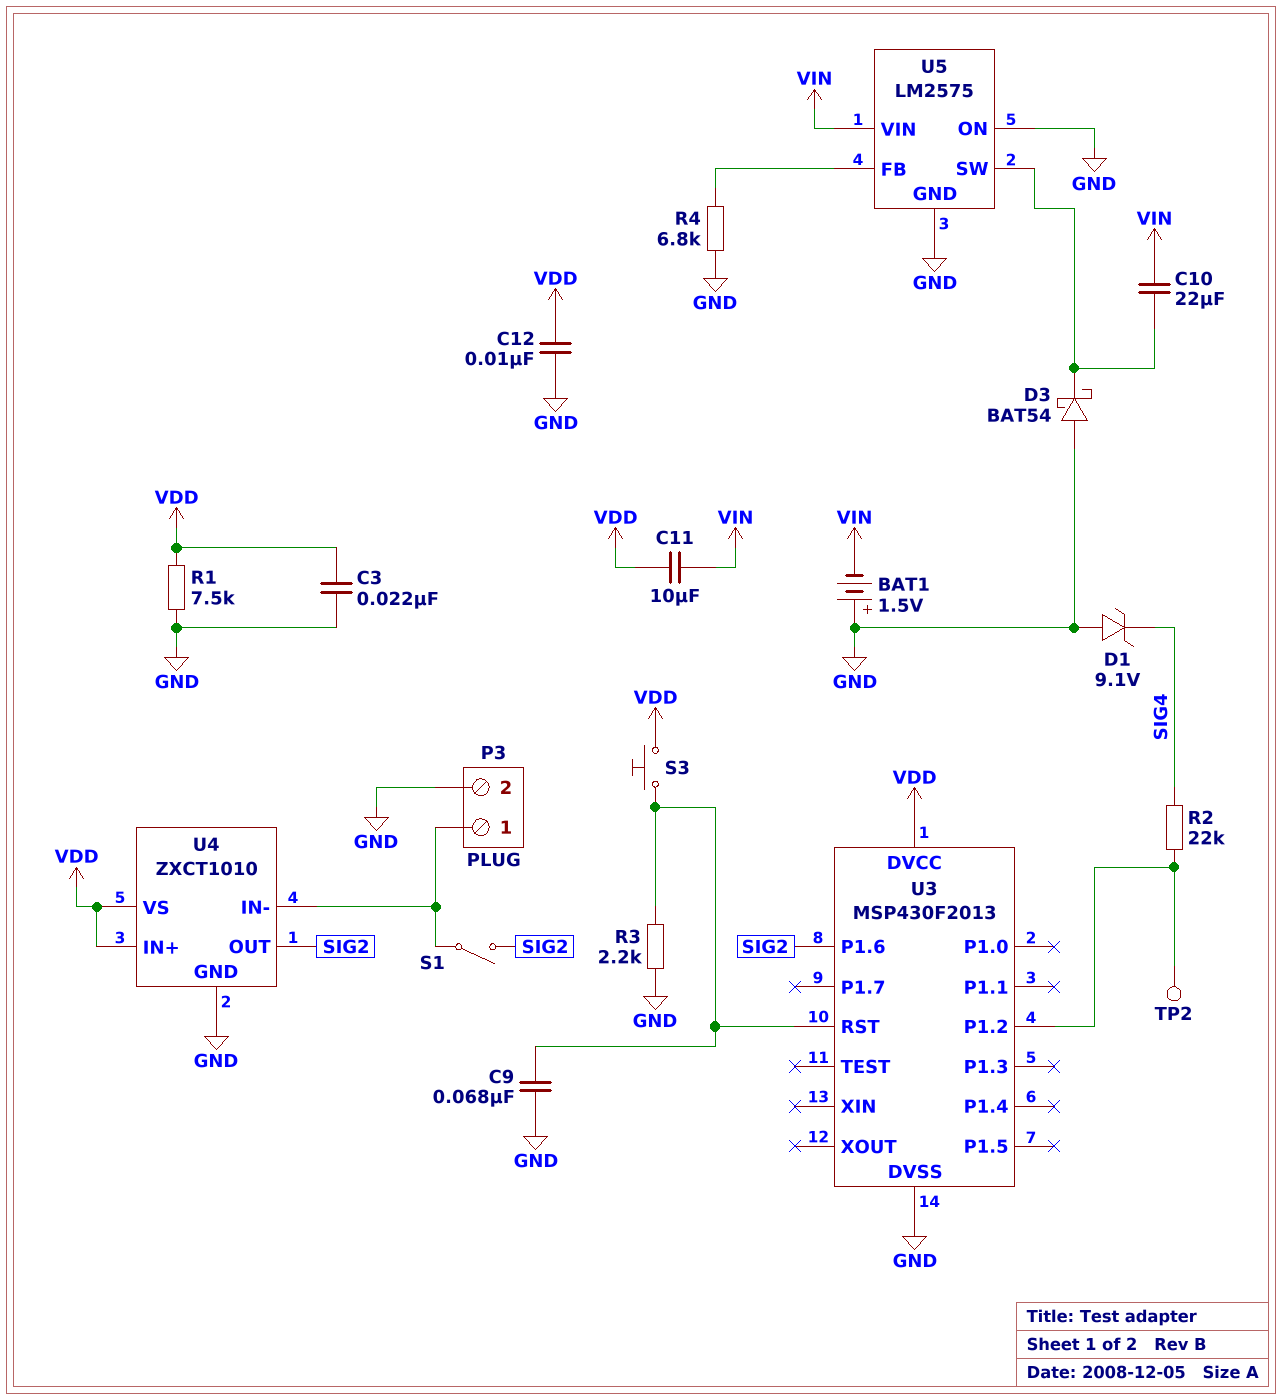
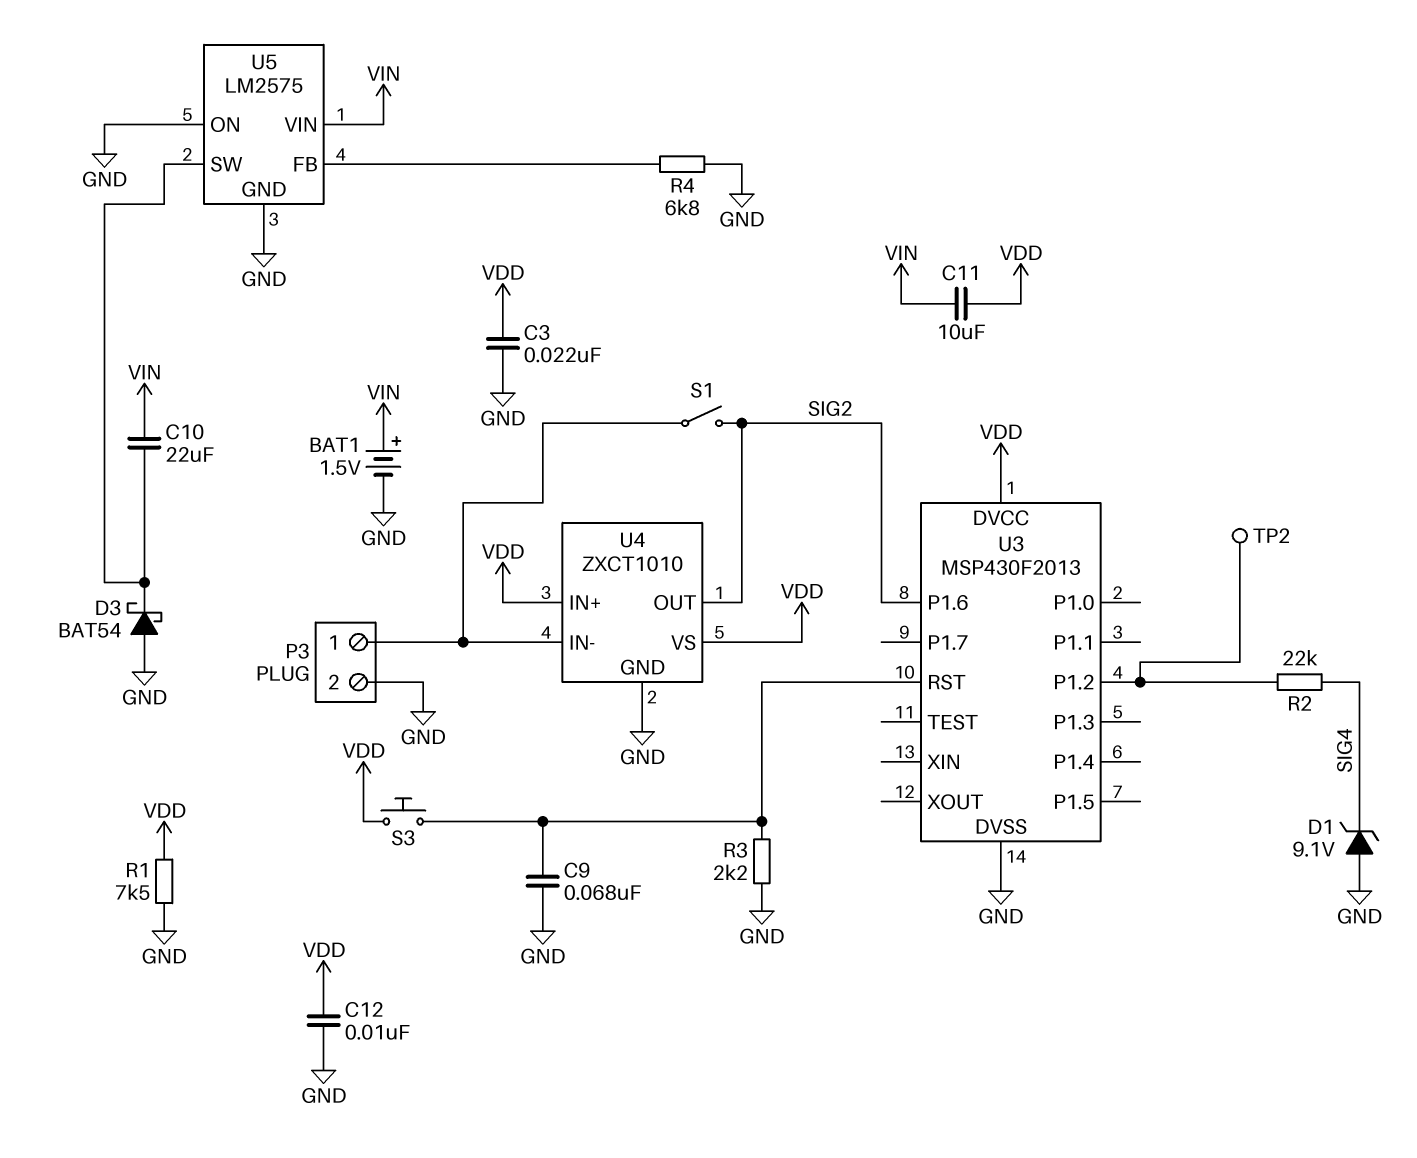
BAT1: 1.5V (plus GND, minus VIN) -> 1.5V (plus VIN, minus GND)

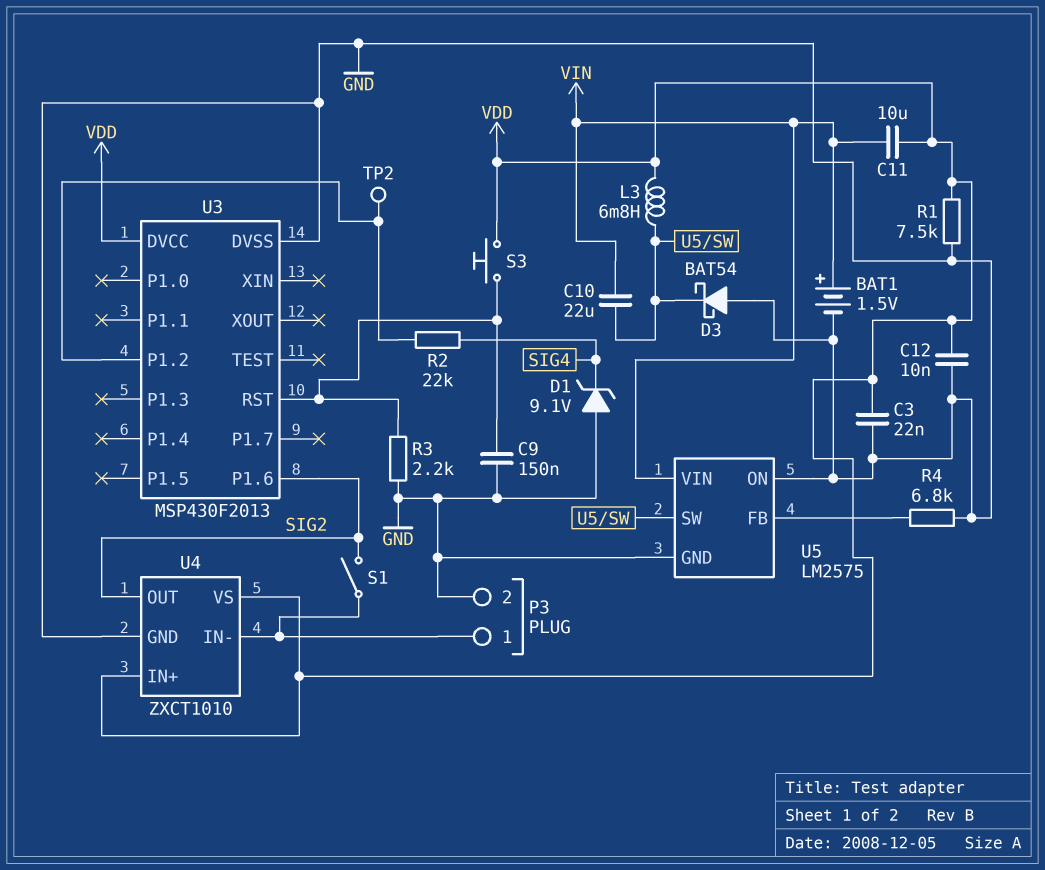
C9: 68nF (GND, U3/RST) -> 150nF (GND, U3/RST)
L3: none -> 6.8mH (U5/SW, VDD)

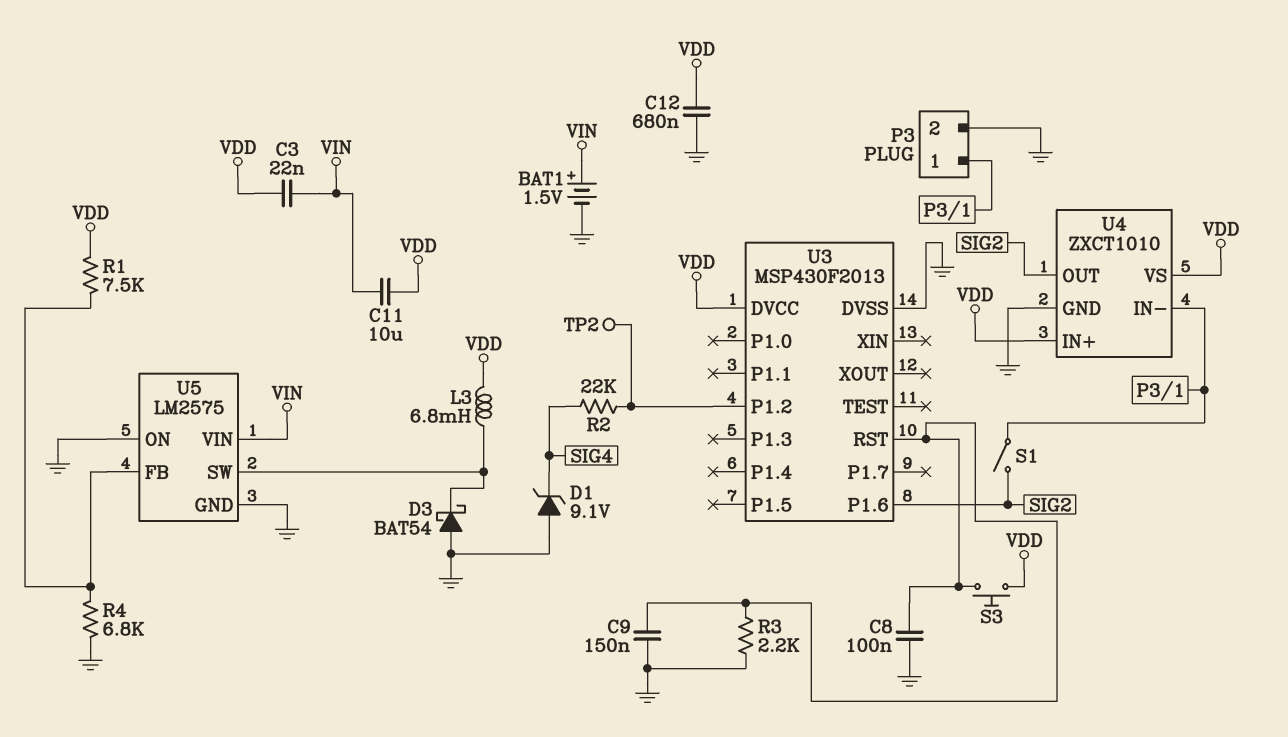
C3: 22nF (GND, VDD) -> 22nF (VDD, VIN)
C8: none -> 100nF (GND, U3/RST)
C10: 22uF (U5/SW, VIN) -> none
C12: 10nF (GND, VDD) -> 680nF (GND, VDD)
R1: 7.5k (GND, VDD) -> 7.5k (U5/FB, VDD)

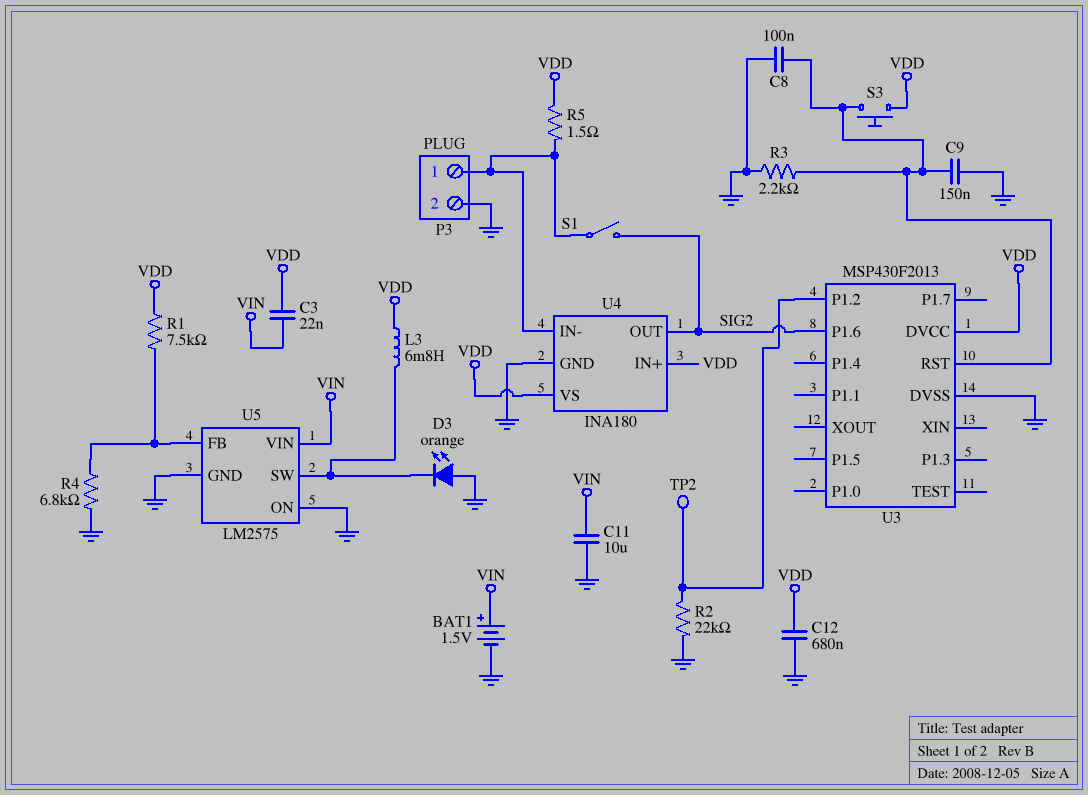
C11: 10uF (VDD, VIN) -> 10uF (GND, VIN)
D1: zener 9.1V (A GND, K SIG4) -> none
D3: schottky BAT54 (A GND, K U5/SW) -> LED orange (A GND, K U5/SW)
R2: 22k (SIG4, U3/P1.2) -> 22k (GND, U3/P1.2)
R5: none -> 1.5 (P3/1, VDD)
U4: ZXCT1010 -> INA180

